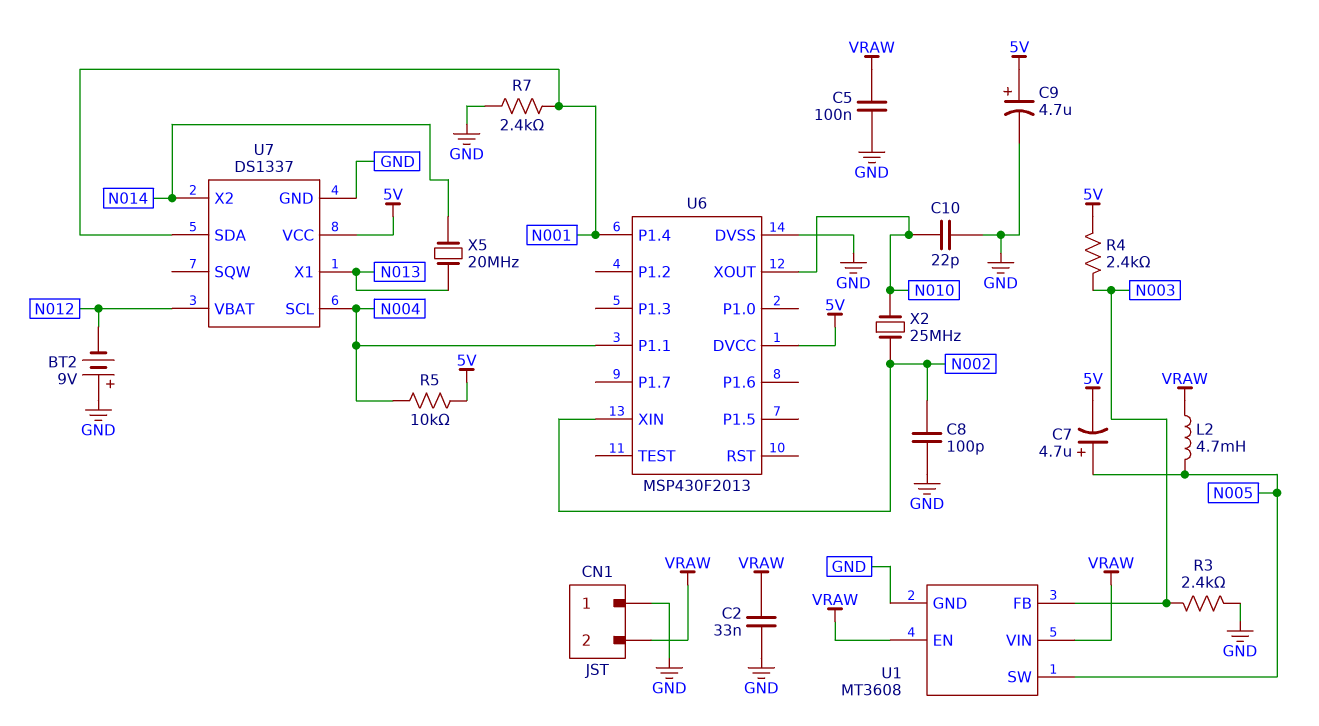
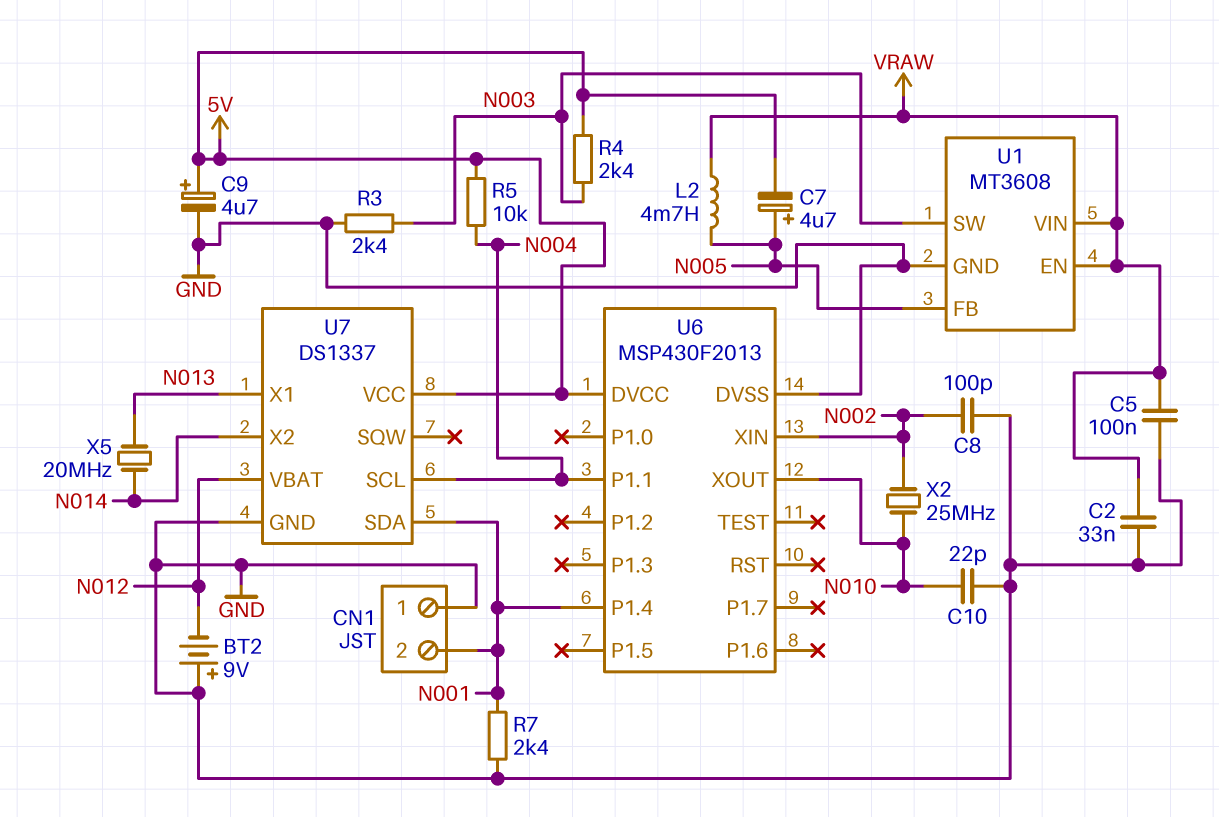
CN1 pin 2: VRAW -> N001
U1 pin FB: N003 -> N005
U1 pin SW: N005 -> N003

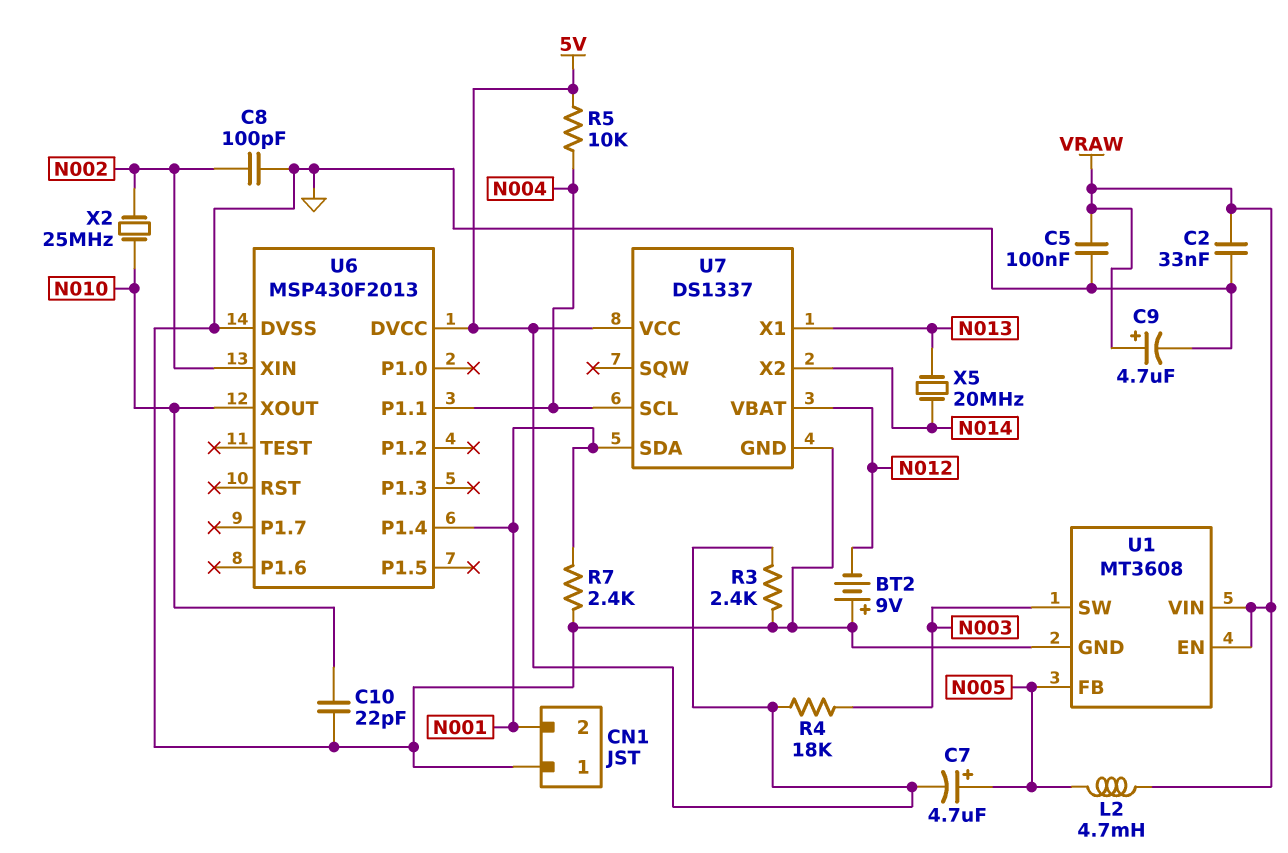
C9: 4.7uF (plus 5V, minus GND) -> 4.7uF (plus VRAW, minus GND)
R3: 2.4k (GND, N003) -> 2.4k (5V, GND)
R4: 2.4k (5V, N003) -> 18k (5V, N003)

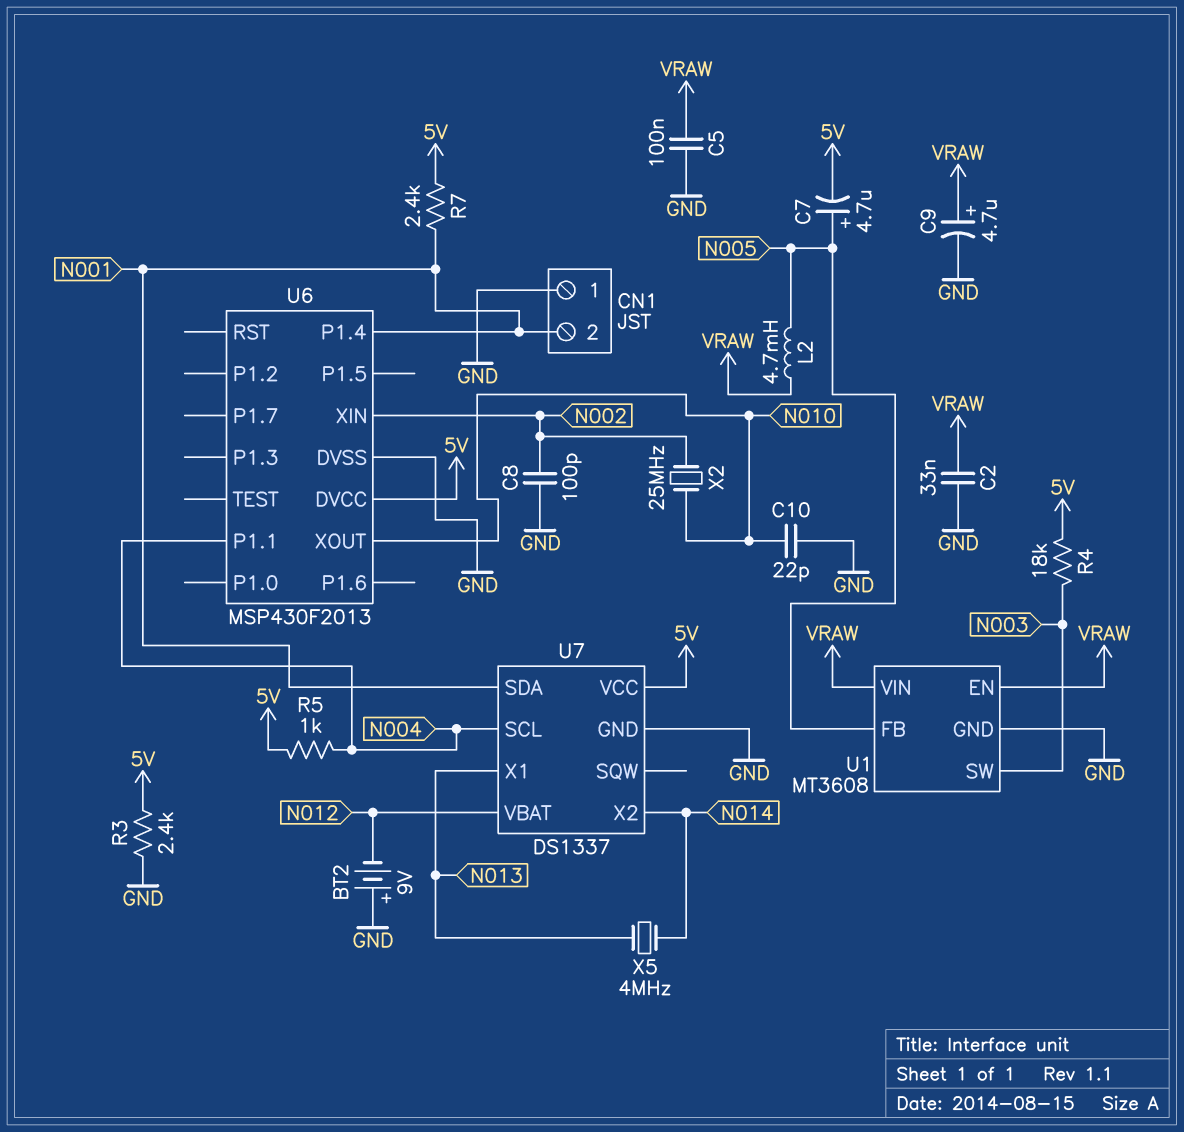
R5: 10k (5V, N004) -> 1k (5V, N004)
R7: 2.4k (GND, N001) -> 2.4k (5V, N001)
X5: 20MHz (N013, N014) -> 4MHz (N013, N014)

